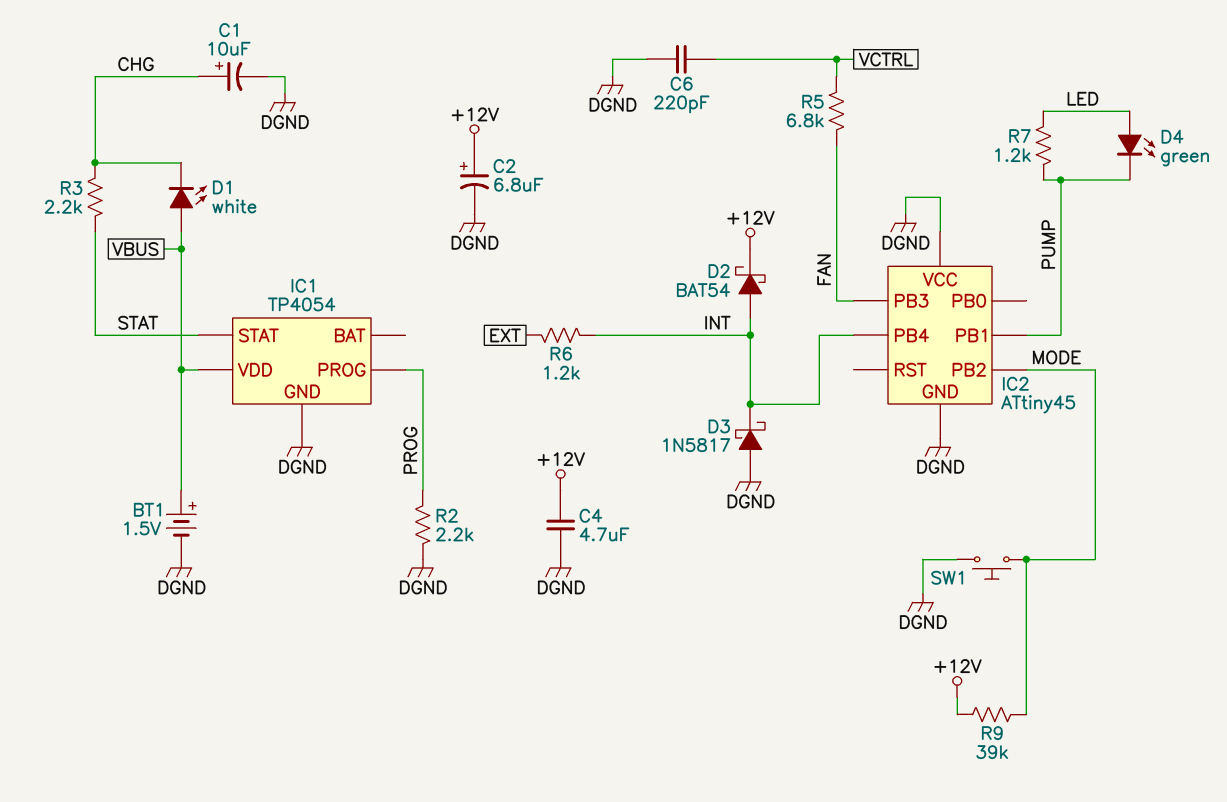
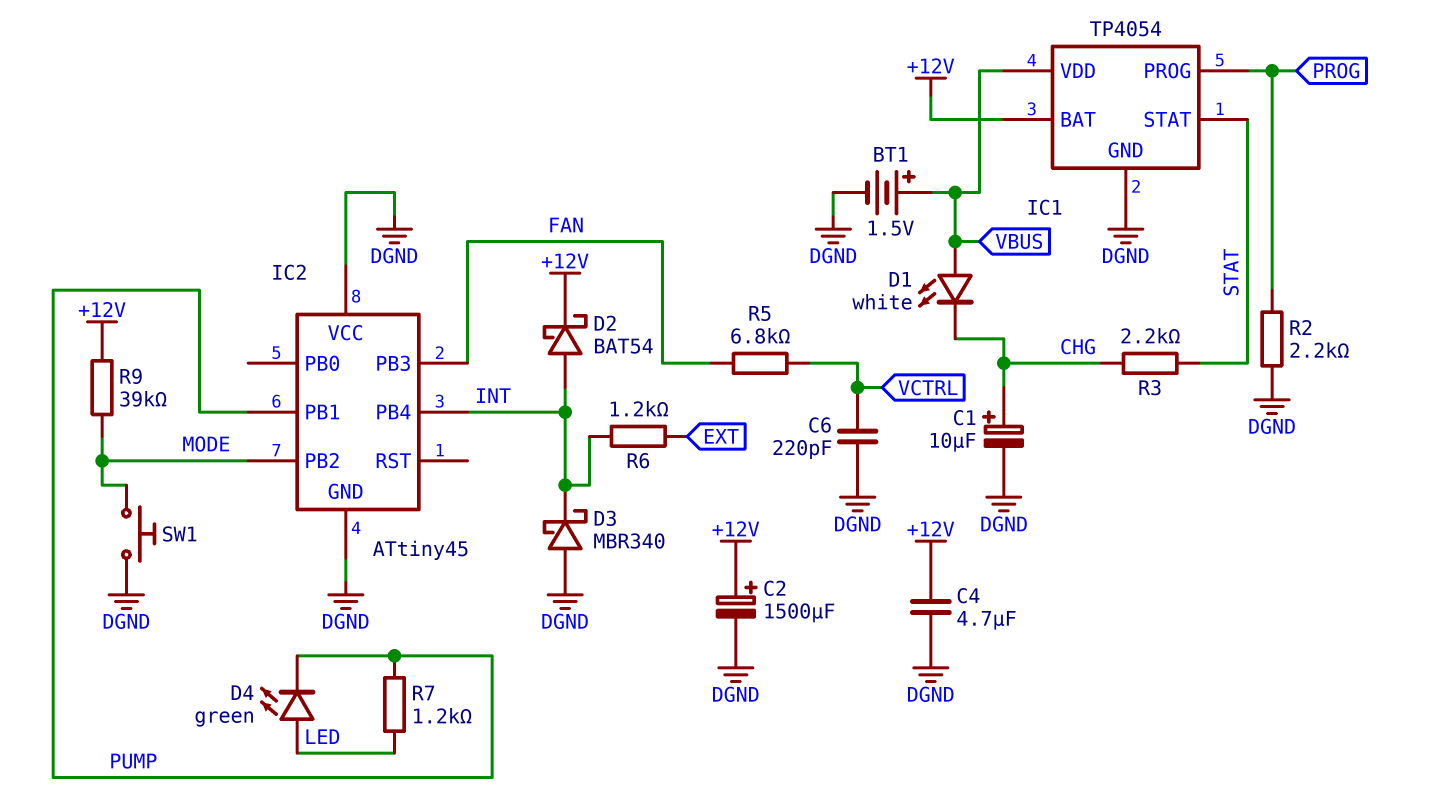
C2: 6.8uF (plus +12V, minus DGND) -> 1500uF (plus +12V, minus DGND)
D3: schottky 1N5817 (A DGND, K INT) -> schottky MBR340 (A DGND, K INT)
IC1 pin BAT: none -> +12V

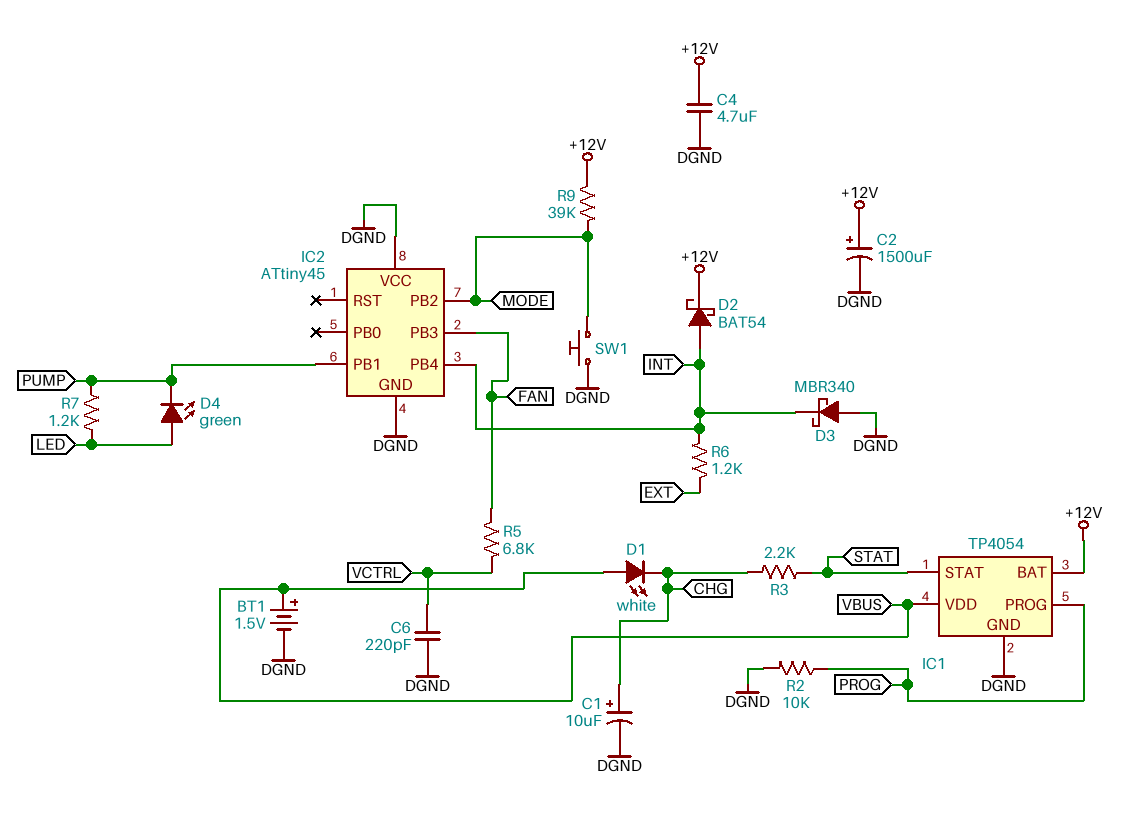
R2: 2.2k (DGND, PROG) -> 10k (DGND, PROG)

